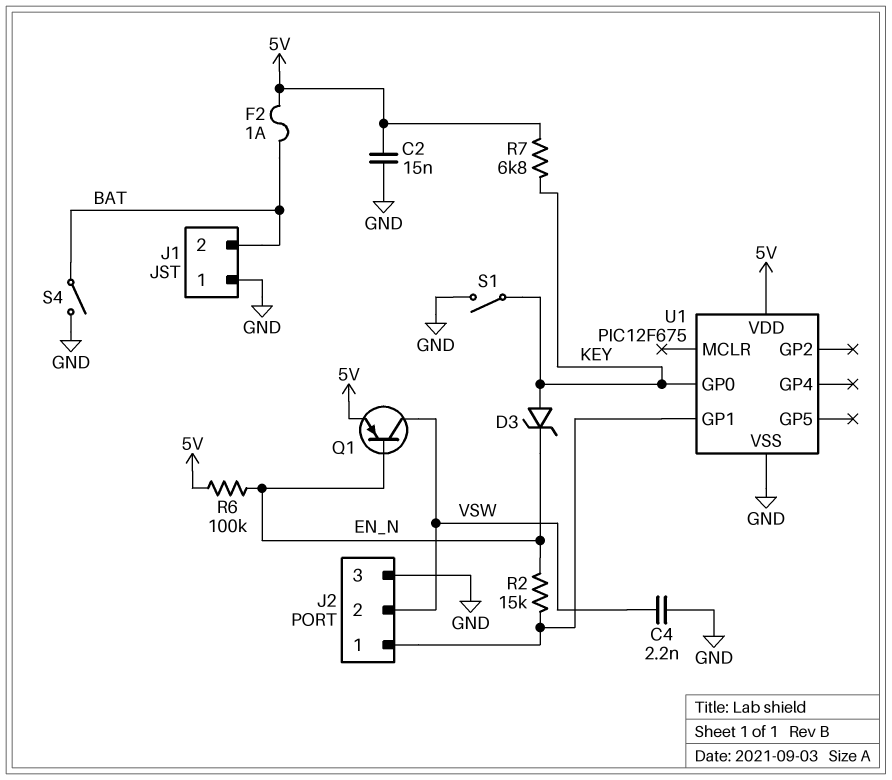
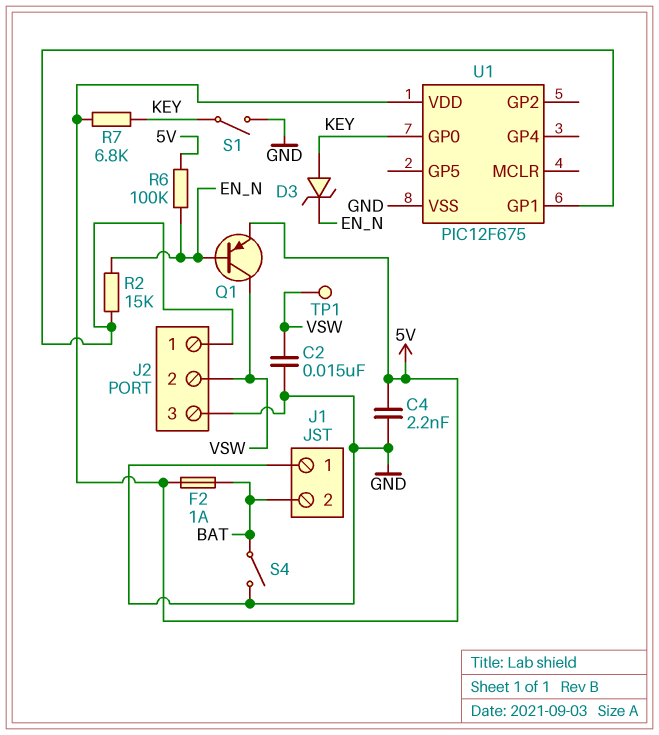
C2: 15nF (5V, GND) -> 15nF (GND, VSW)
C4: 2.2nF (GND, VSW) -> 2.2nF (5V, GND)
TP1: none -> test point (VSW)

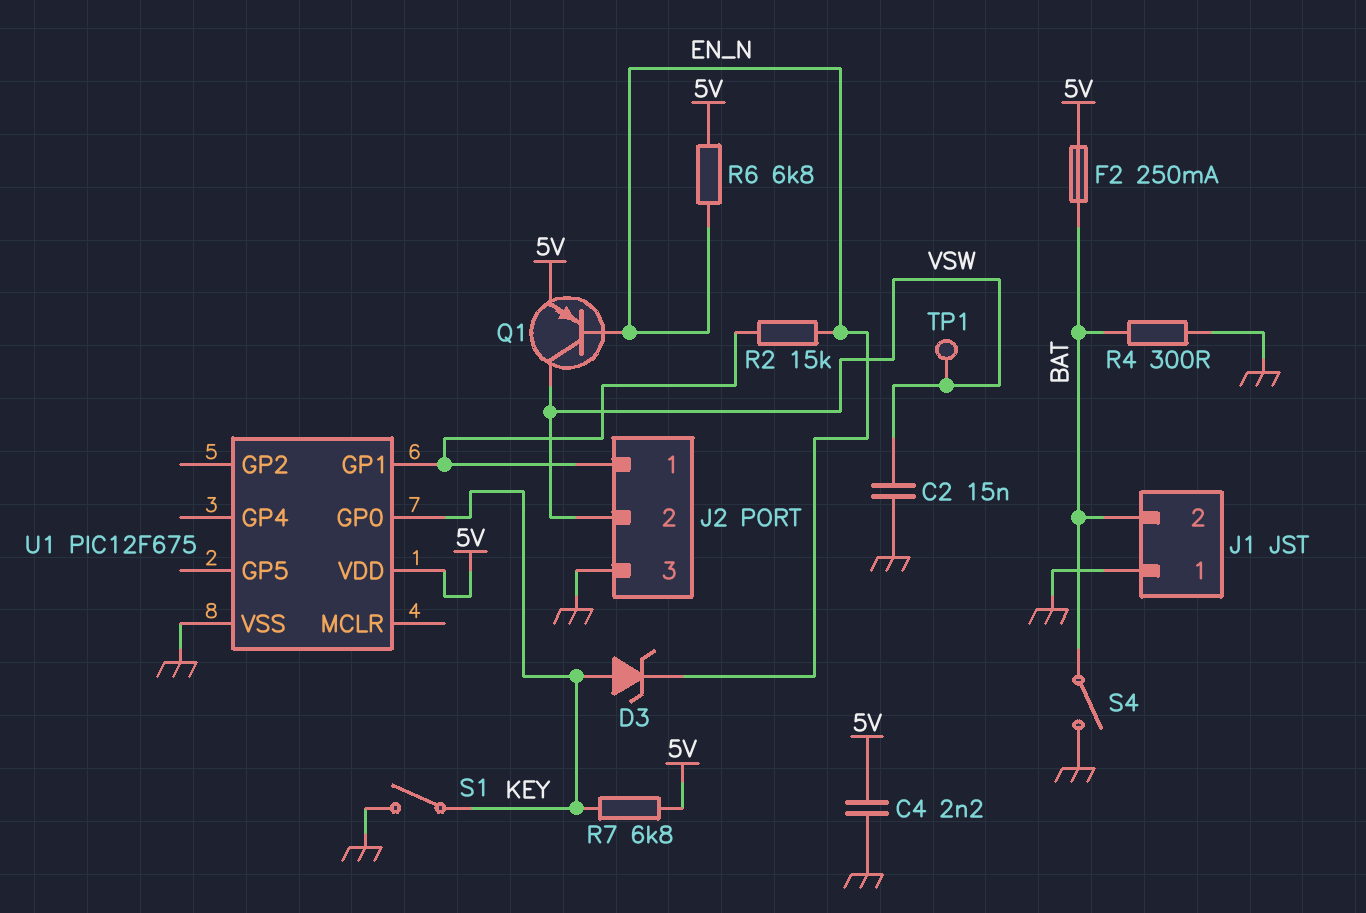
F2: 1A (5V, BAT) -> 250mA (5V, BAT)
R4: none -> 300 (BAT, GND)
R6: 100k (5V, EN_N) -> 6.8k (5V, EN_N)

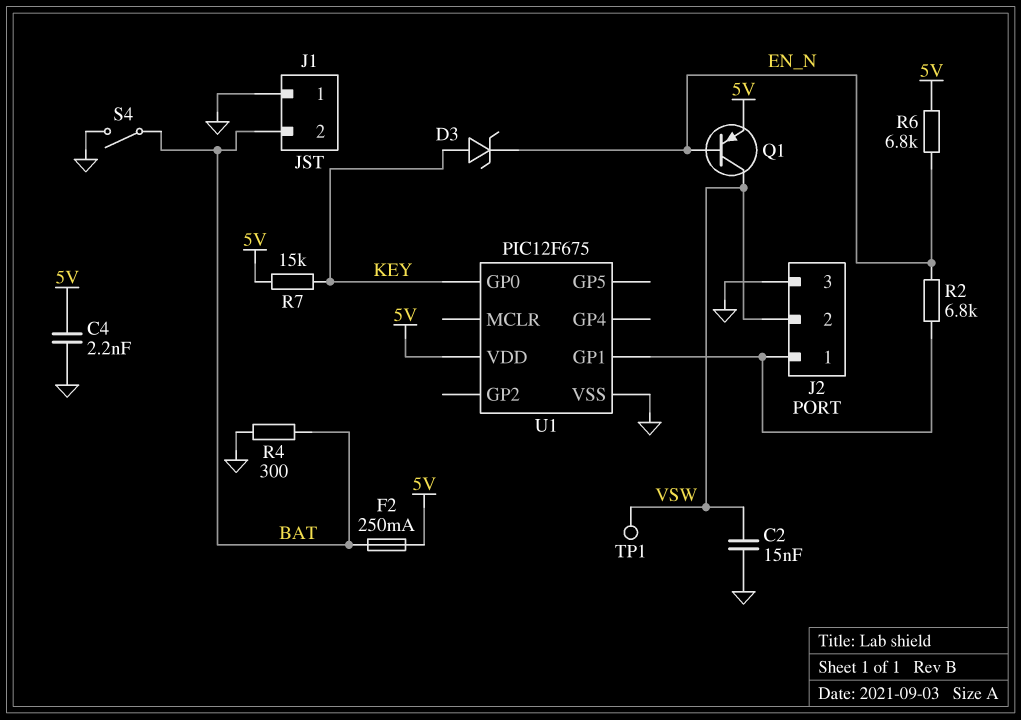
R2: 15k (EN_N, J2/1) -> 6.8k (EN_N, J2/1)
R7: 6.8k (5V, KEY) -> 15k (5V, KEY)
S1: switch (GND, KEY) -> none

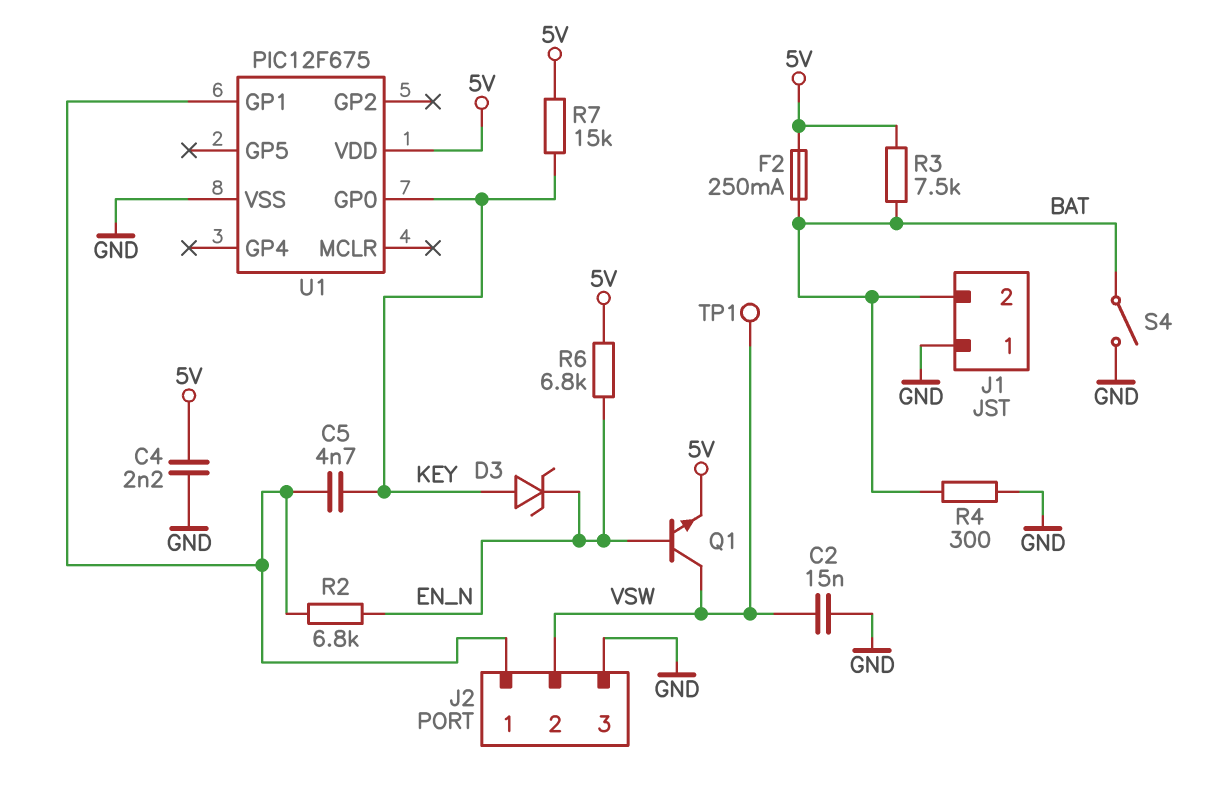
C5: none -> 4.7nF (J2/1, KEY)
Q1: PNP (B EN_N, C VSW, E 5V) -> NPN (B EN_N, C VSW, E 5V)
R3: none -> 7.5k (5V, BAT)

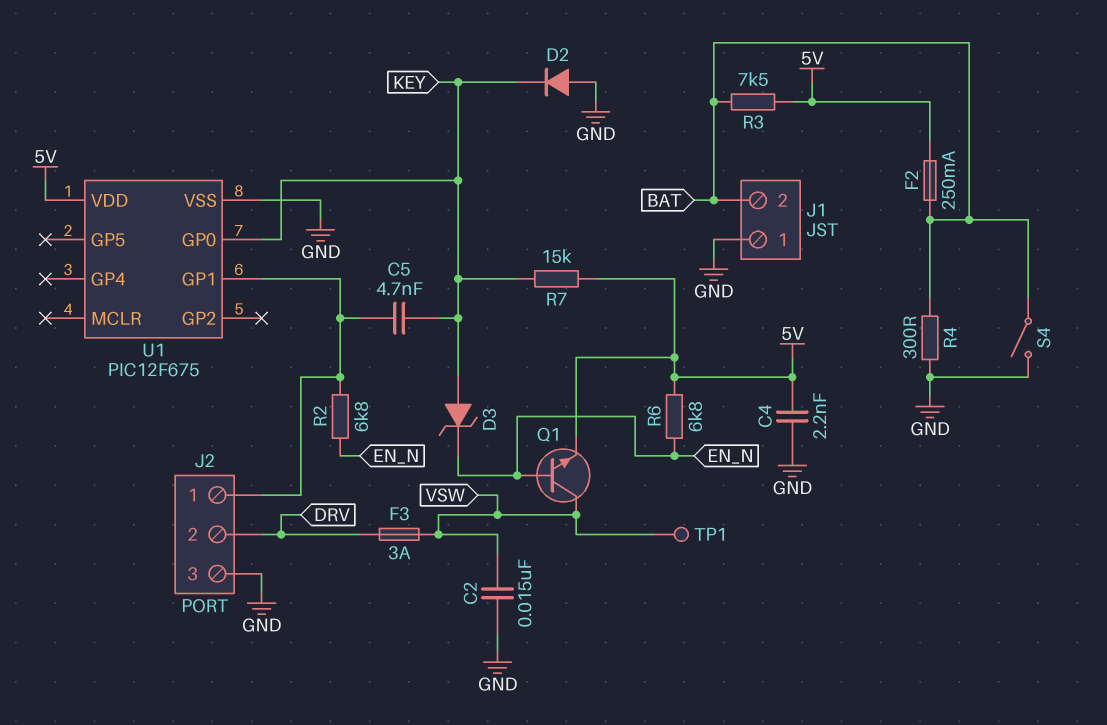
D2: none -> diode (A GND, K KEY)
F3: none -> 3A (DRV, VSW)
J2 pin 2: VSW -> DRV

